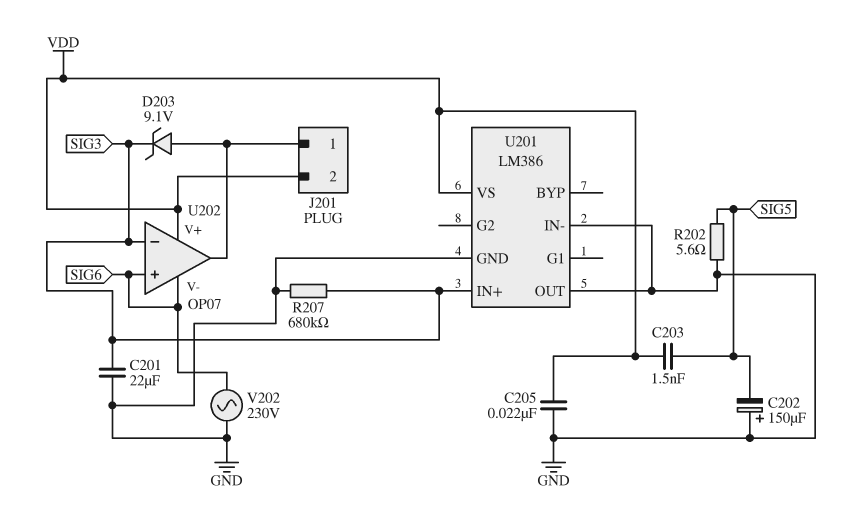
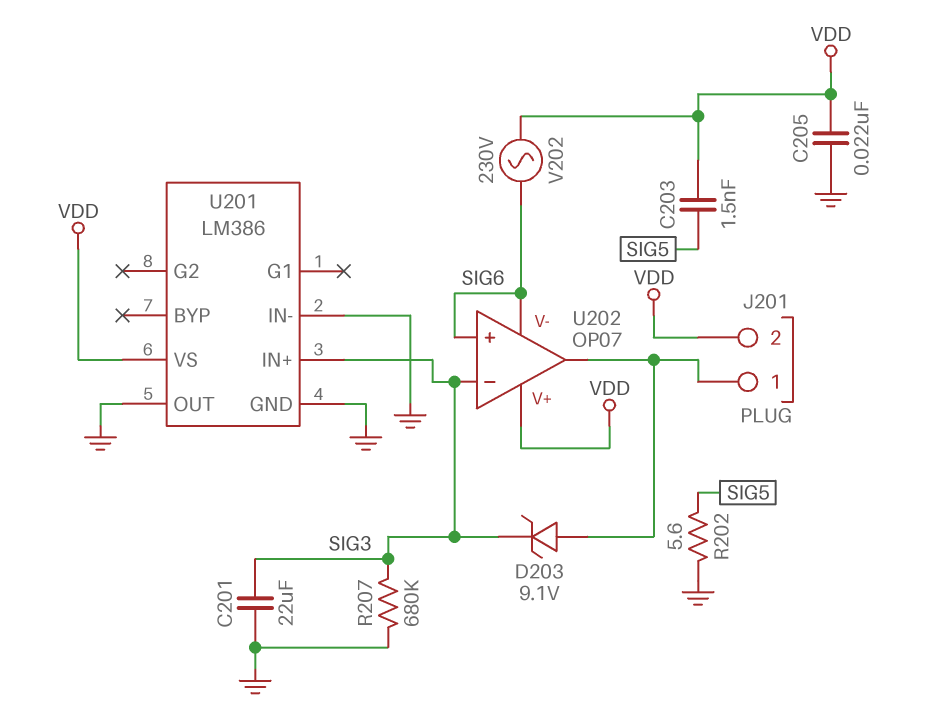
C202: 150uF (plus GND, minus SIG5) -> none
V202: AC 230V (GND, SIG6) -> AC 230V (SIG6, VDD)

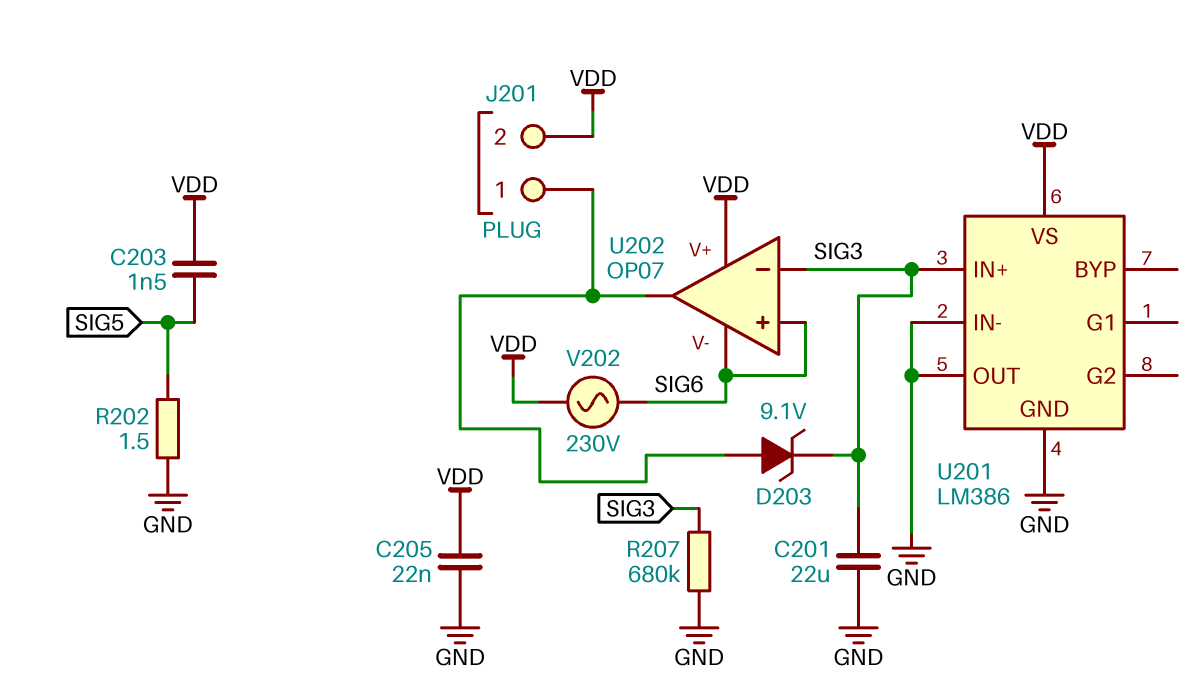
R202: 5.6 (GND, SIG5) -> 1.5 (GND, SIG5)

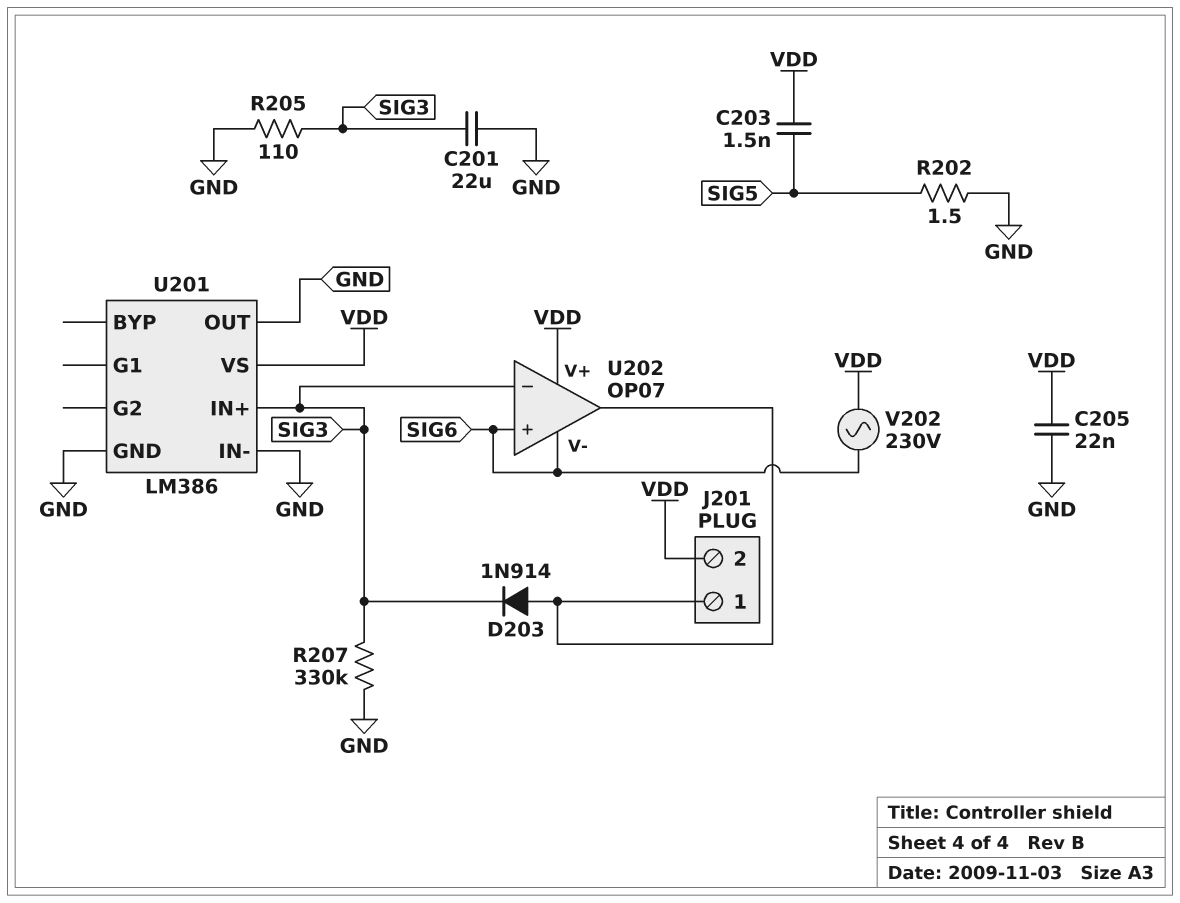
D203: zener 9.1V (A J201/1, K SIG3) -> diode 1N914 (A J201/1, K SIG3)
R205: none -> 110 (GND, SIG3)
R207: 680k (GND, SIG3) -> 330k (GND, SIG3)

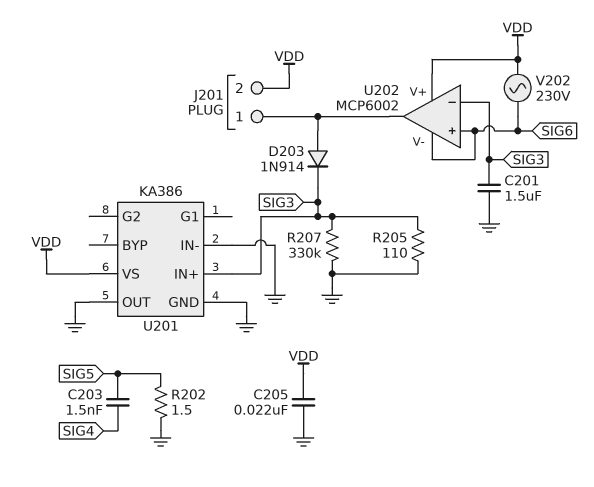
C201: 22uF (GND, SIG3) -> 1.5uF (GND, SIG3)
C203: 1.5nF (SIG5, VDD) -> 1.5nF (SIG4, SIG5)
U201: LM386 -> KA386
U202: OP07 -> MCP6002

